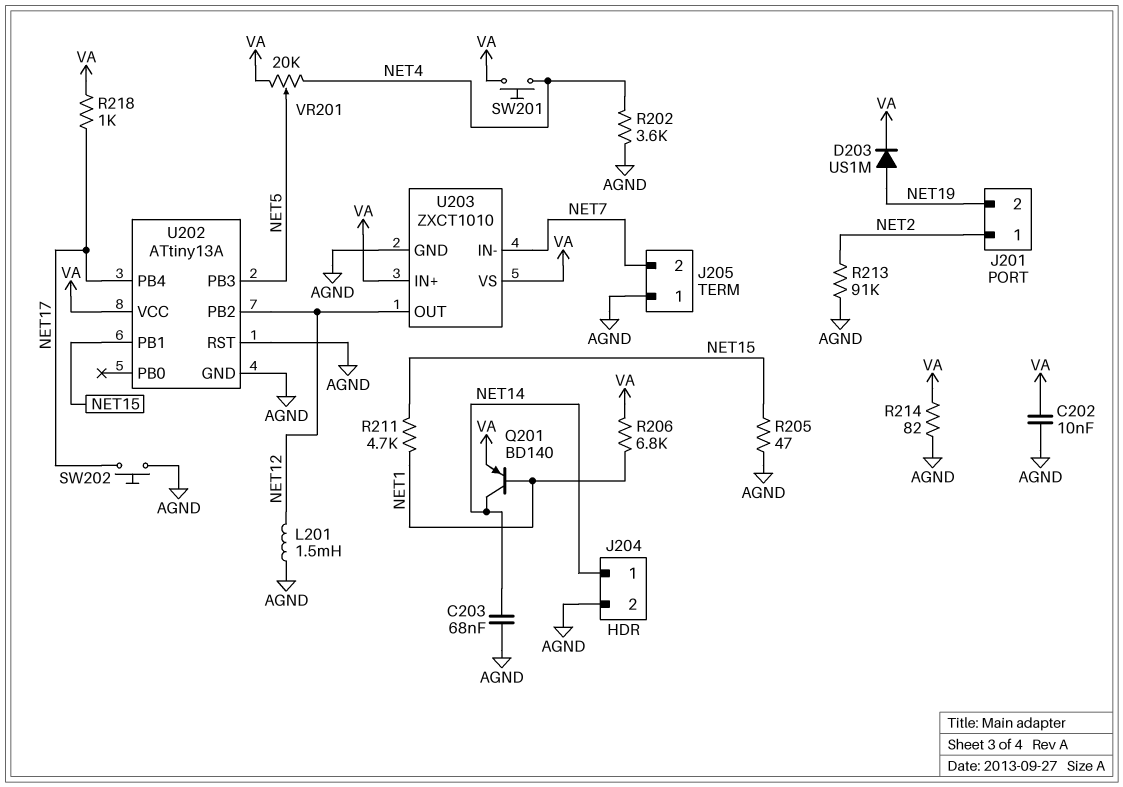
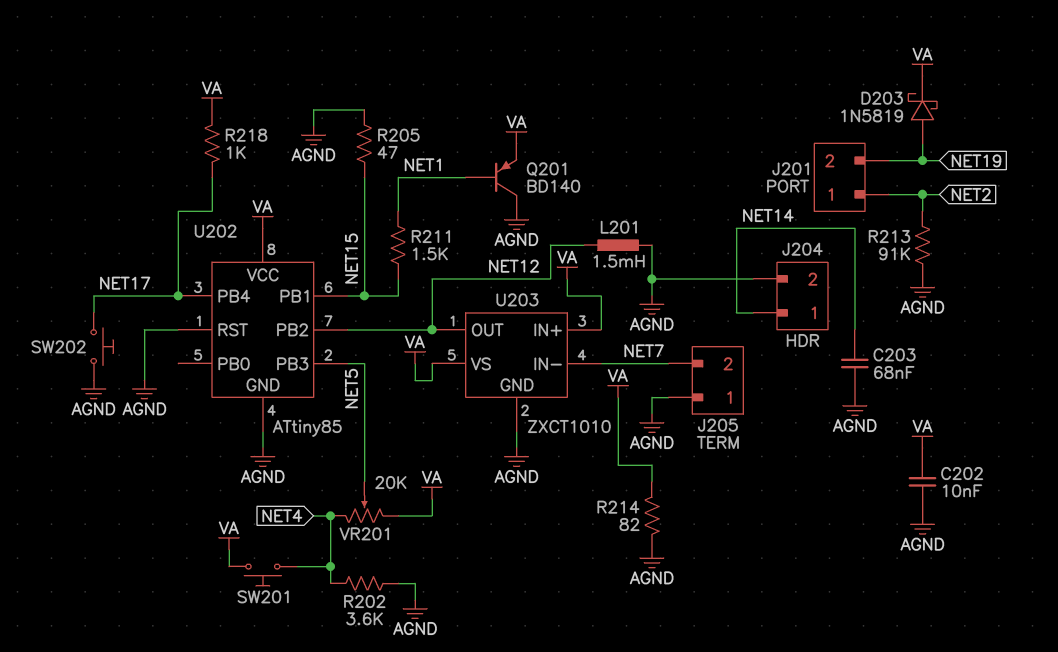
D203: diode US1M (A NET19, K VA) -> schottky 1N5819 (A NET19, K VA)
Q201: PNP BD140 (B NET1, C NET14, E VA) -> PNP BD140 (B NET1, C AGND, E VA)
R206: 6.8k (NET1, VA) -> none
R211: 4.7k (NET1, NET15) -> 1.5k (NET1, NET15)
U202: ATtiny13A -> ATtiny85

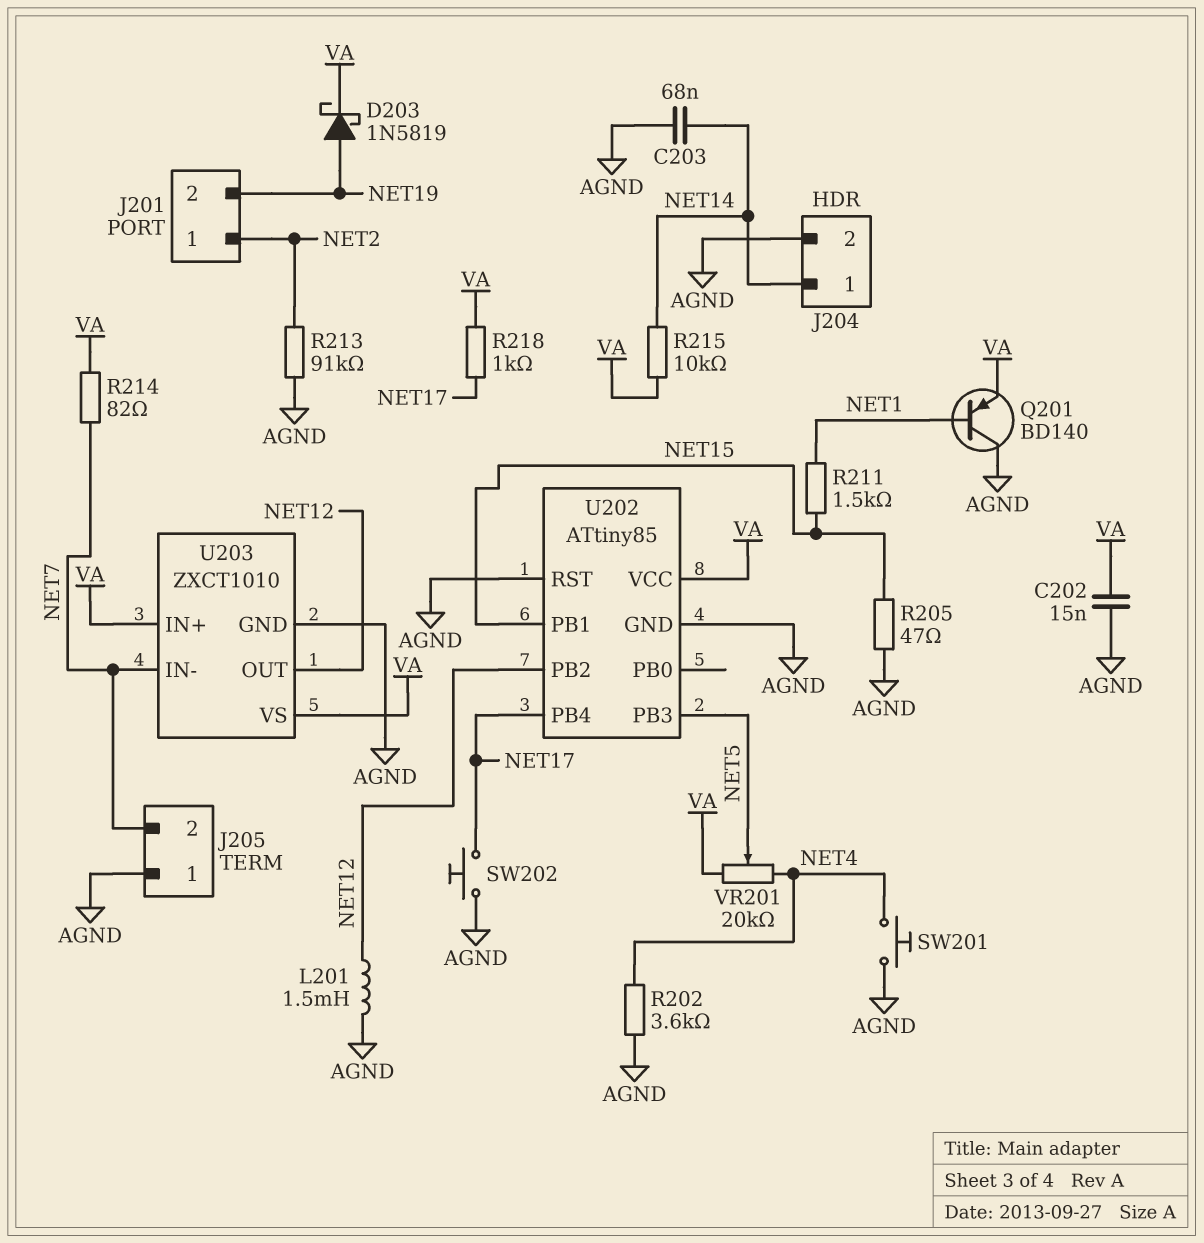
C202: 10nF (AGND, VA) -> 15nF (AGND, VA)
R214: 82 (AGND, VA) -> 82 (NET7, VA)
R215: none -> 10k (NET14, VA)
SW201: button (NET4, VA) -> button (AGND, NET4)

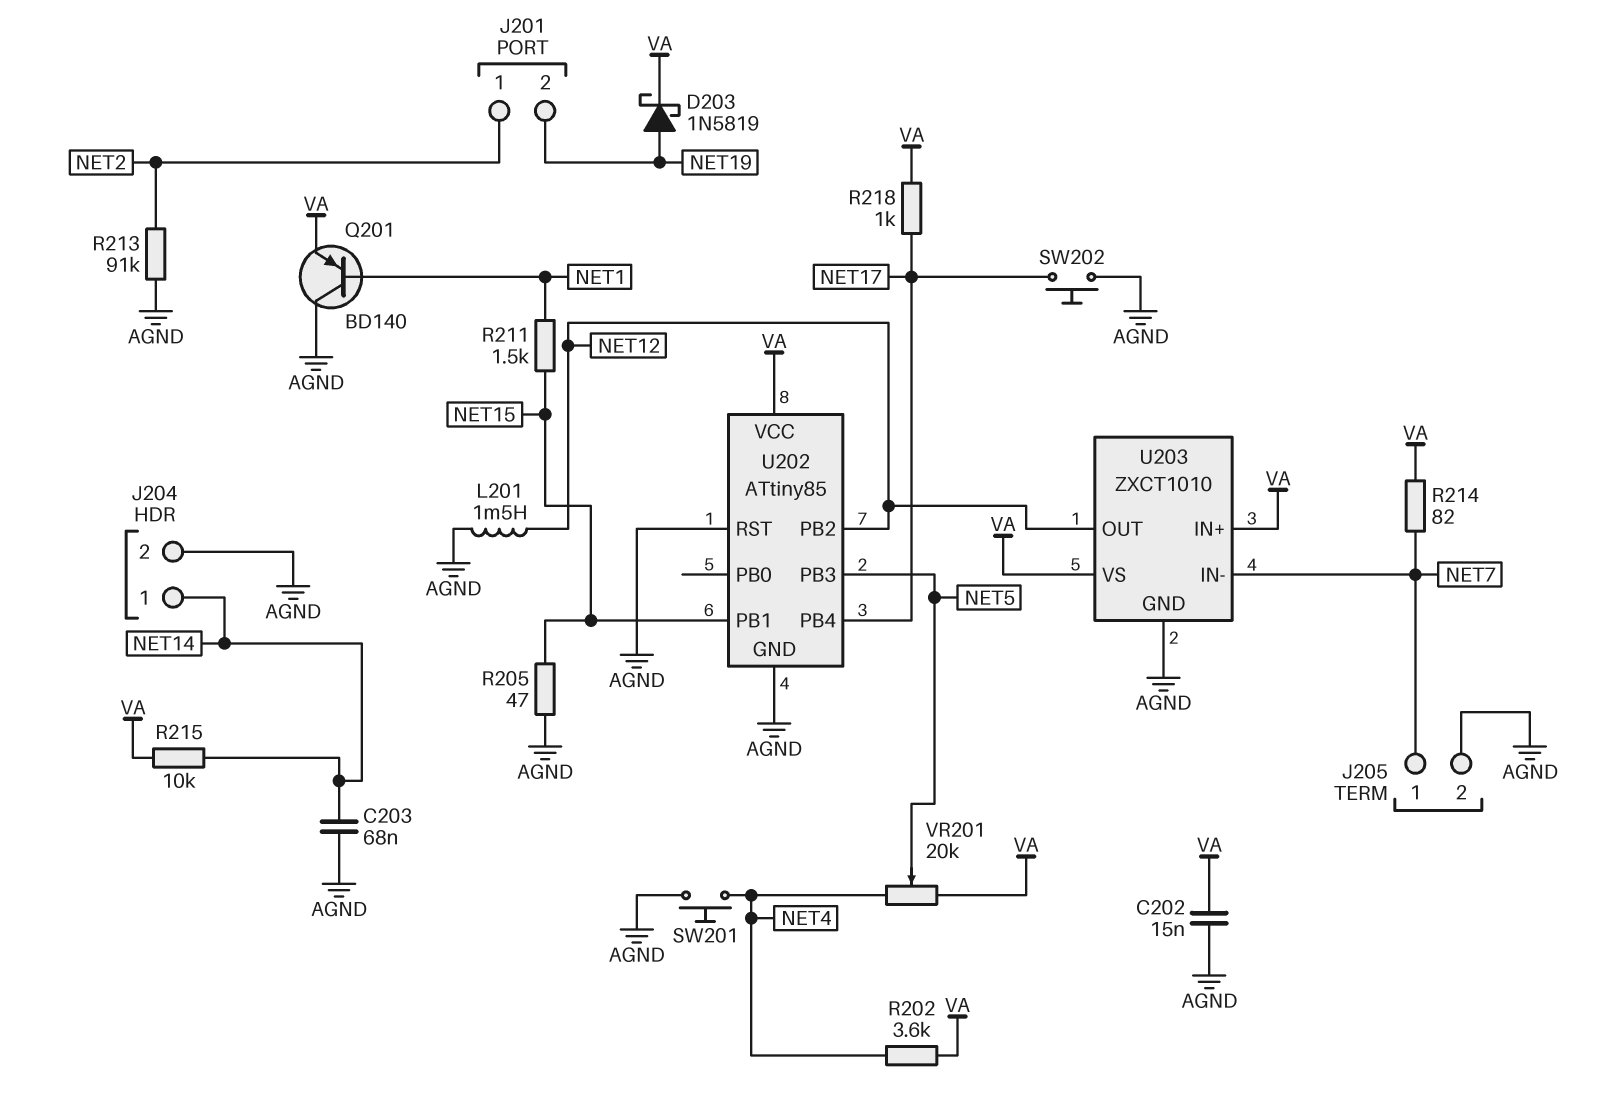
J205 pin 1: AGND -> NET7
J205 pin 2: NET7 -> AGND
R202: 3.6k (AGND, NET4) -> 3.6k (NET4, VA)

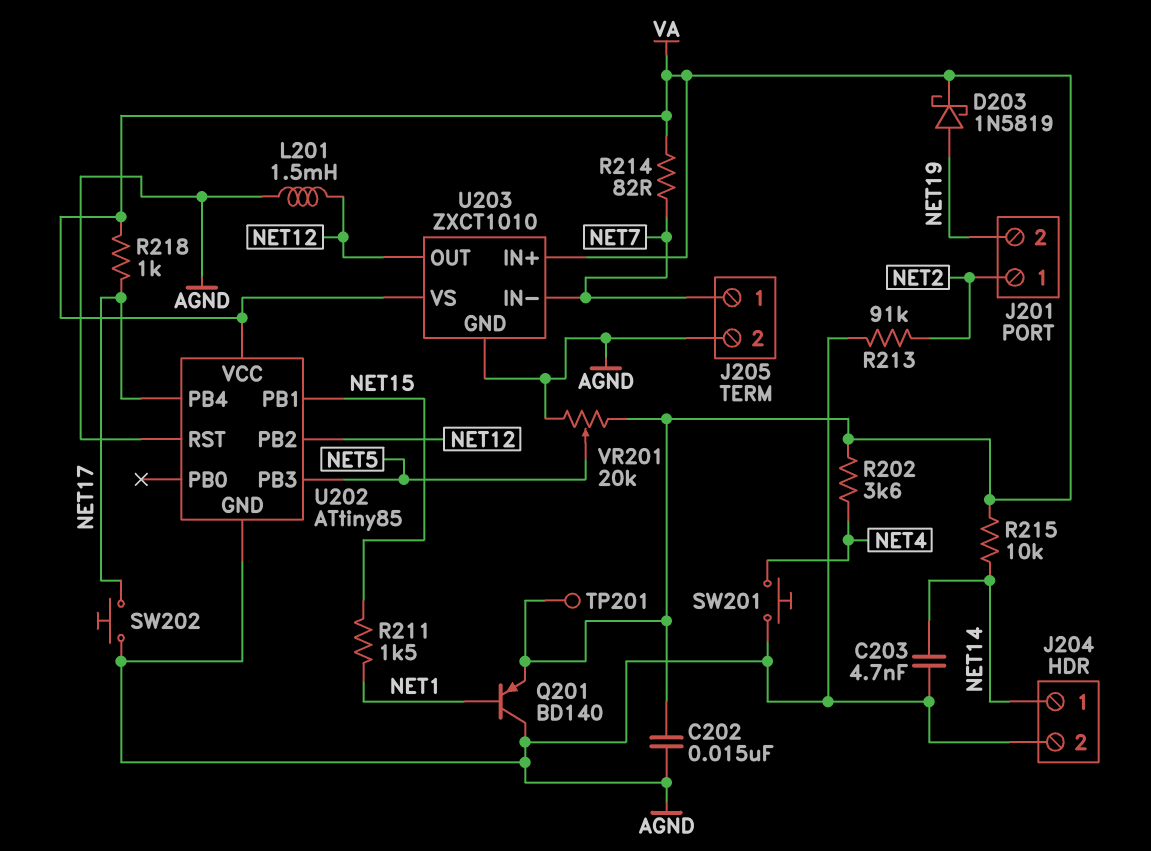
C203: 68nF (AGND, NET14) -> 4.7nF (AGND, NET14)
R205: 47 (AGND, NET15) -> none
TP201: none -> test point (VA)
VR201: 20k (NET4, VA, wiper NET5) -> 20k (AGND, VA, wiper NET5)

